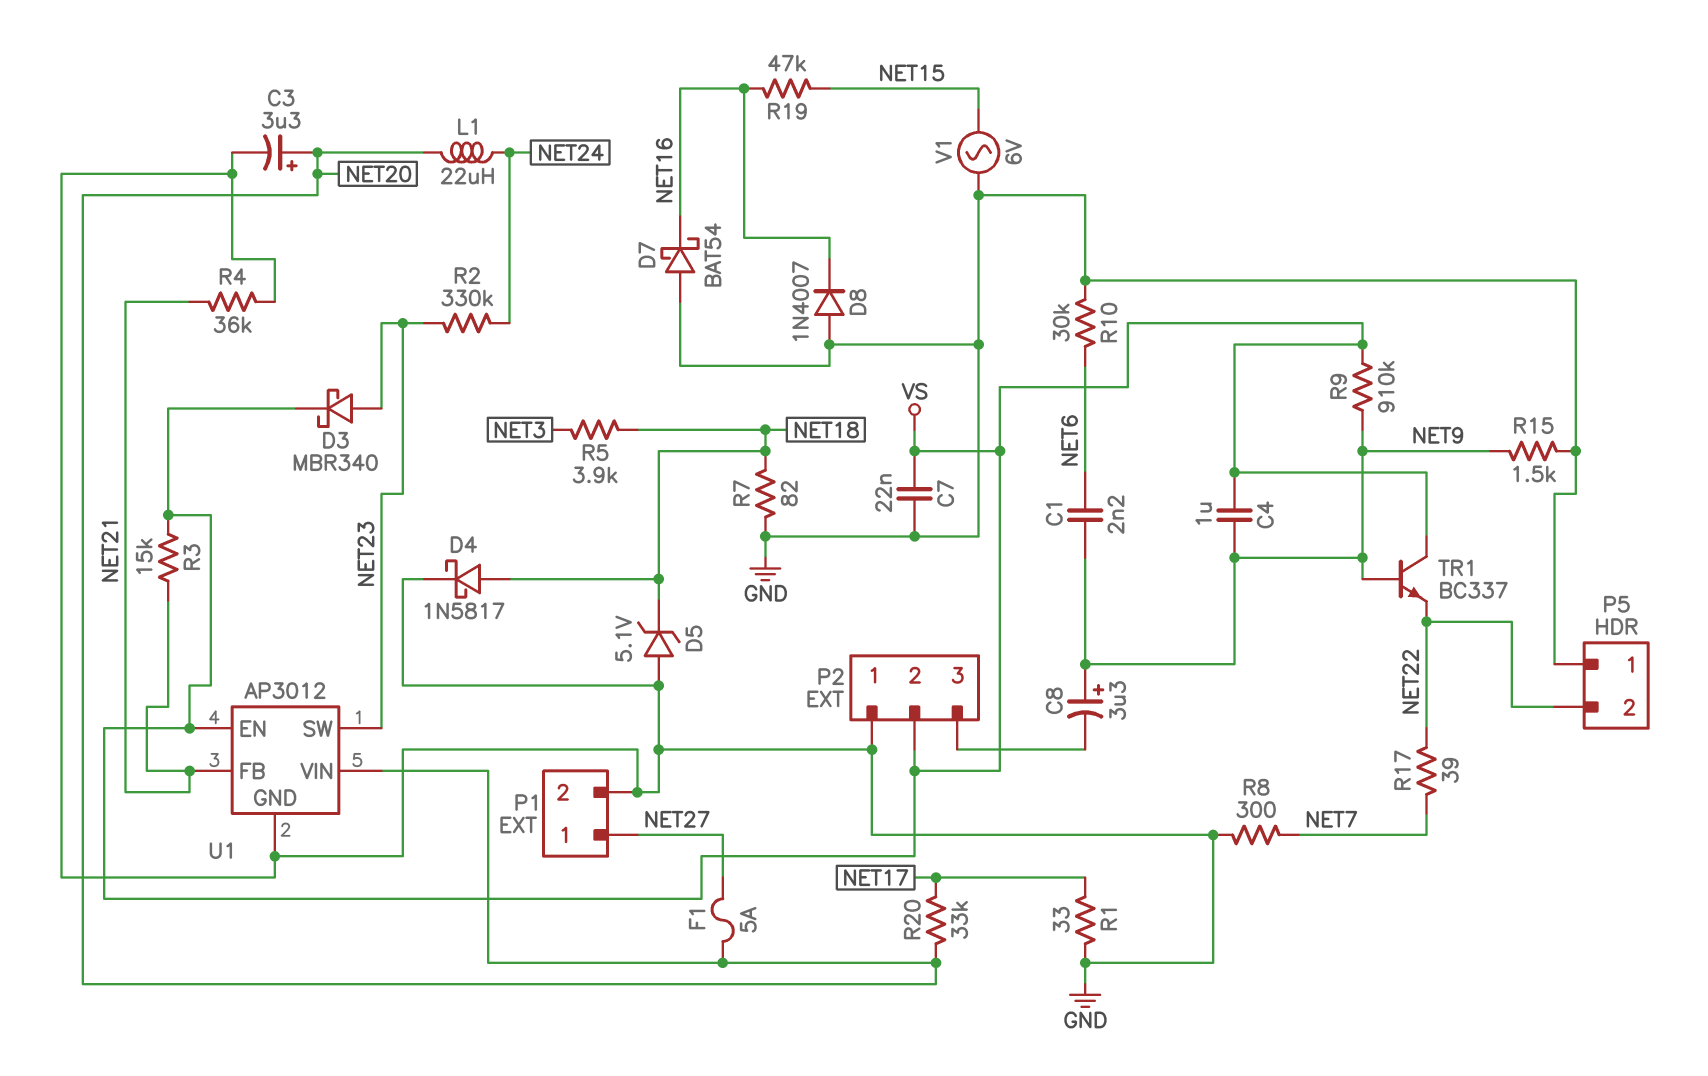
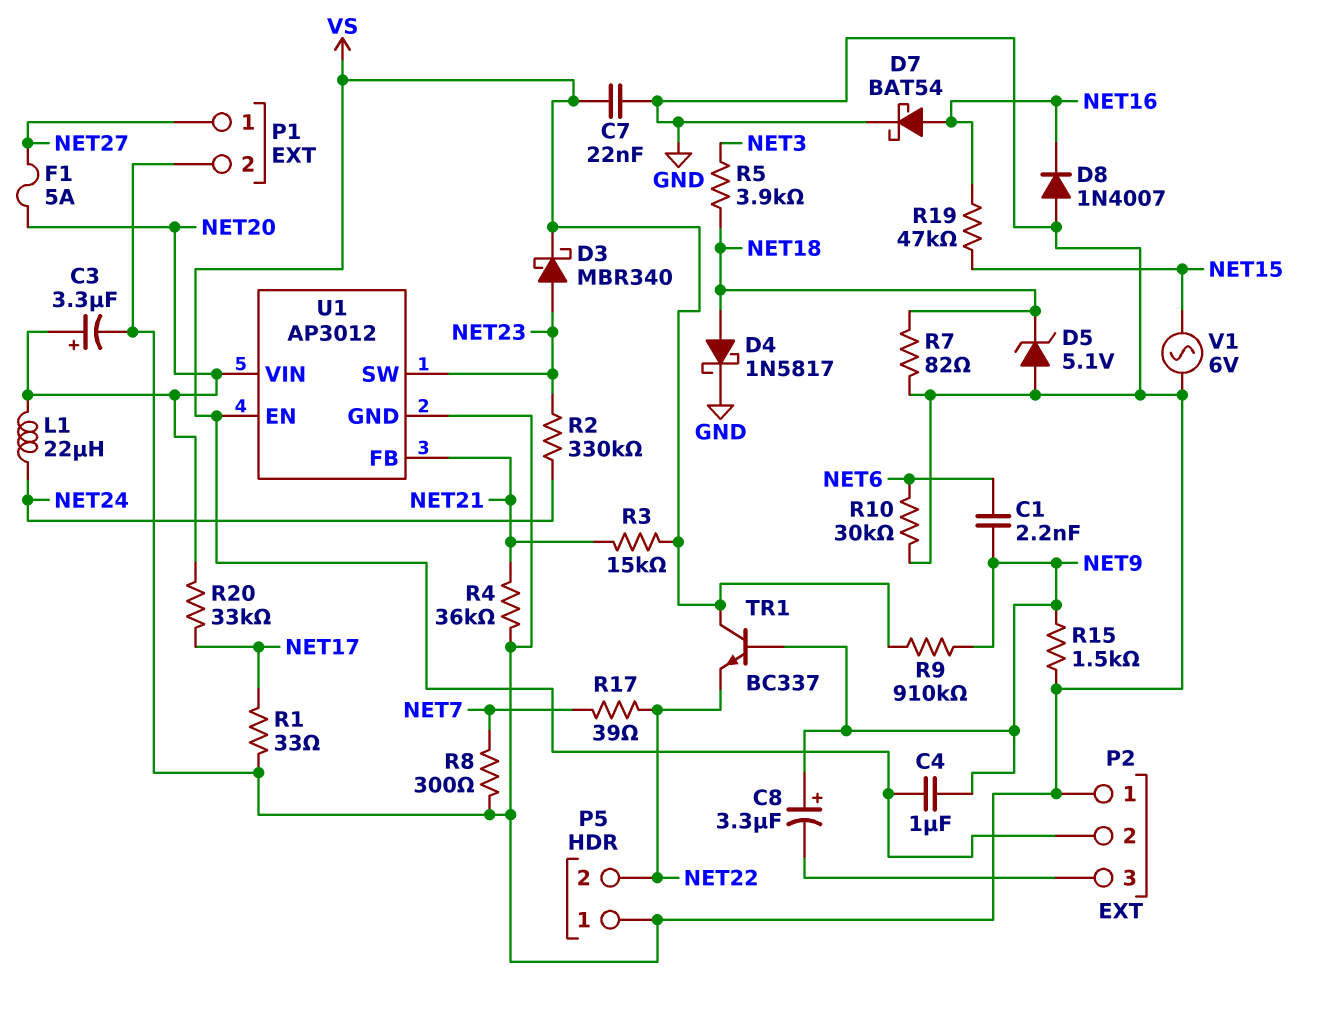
D7: schottky BAT54 (A GND, K NET16) -> schottky BAT54 (A NET16, K GND)

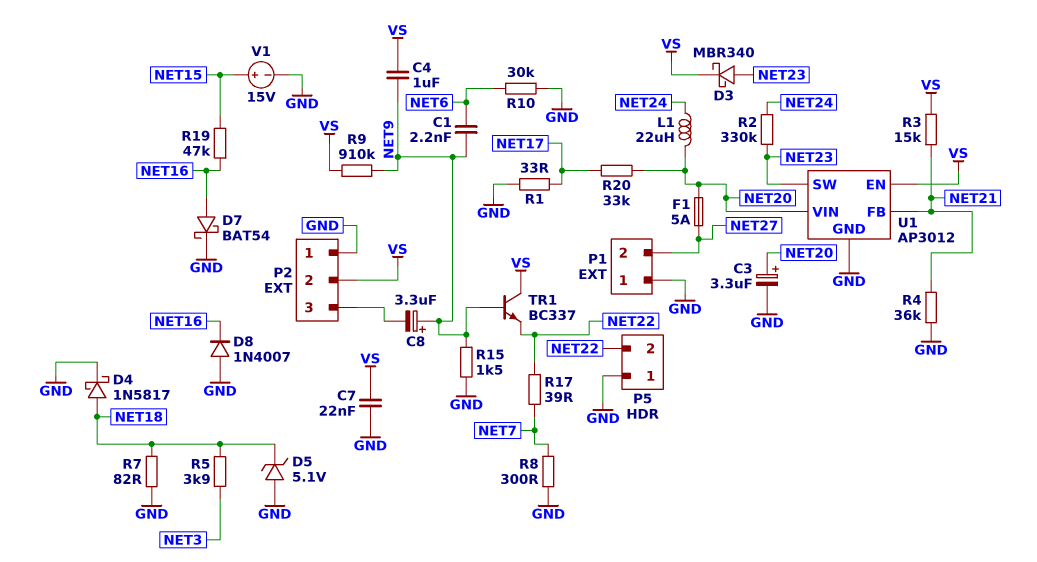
P1 pin 1: NET27 -> GND
P1 pin 2: GND -> NET27
V1: AC 6V (GND, NET15) -> 15V (plus NET15, minus GND)

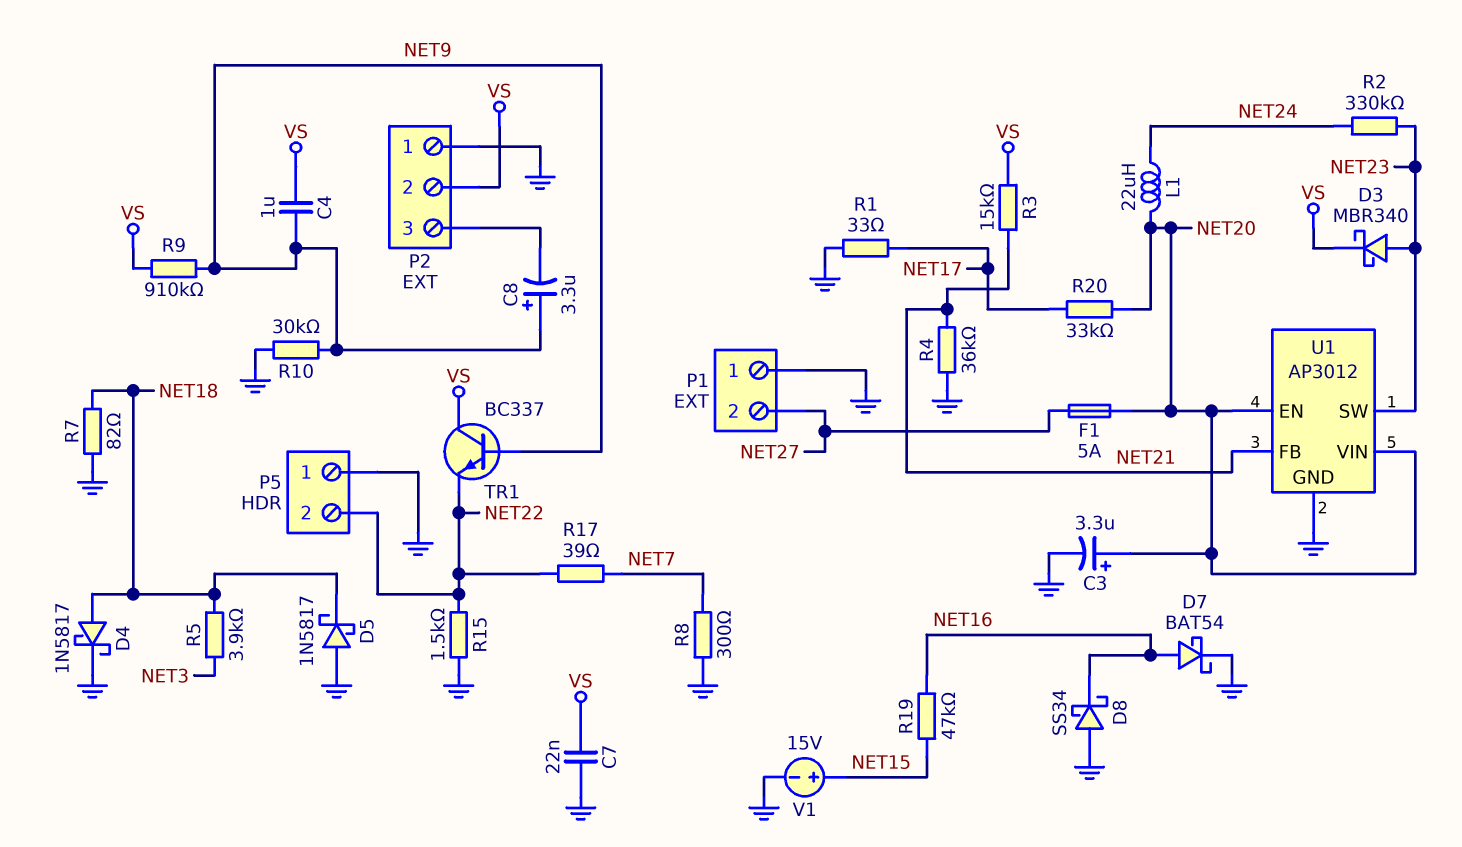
C1: 2.2nF (NET6, NET9) -> none
D5: zener 5.1V (A GND, K NET18) -> schottky 1N5817 (A GND, K NET18)
D8: diode 1N4007 (A GND, K NET16) -> schottky SS34 (A GND, K NET16)
R10: 30k (GND, NET6) -> 30k (GND, NET9)
R15: 1.5k (GND, NET9) -> 1.5k (GND, NET22)
U1 pin EN: VS -> NET20

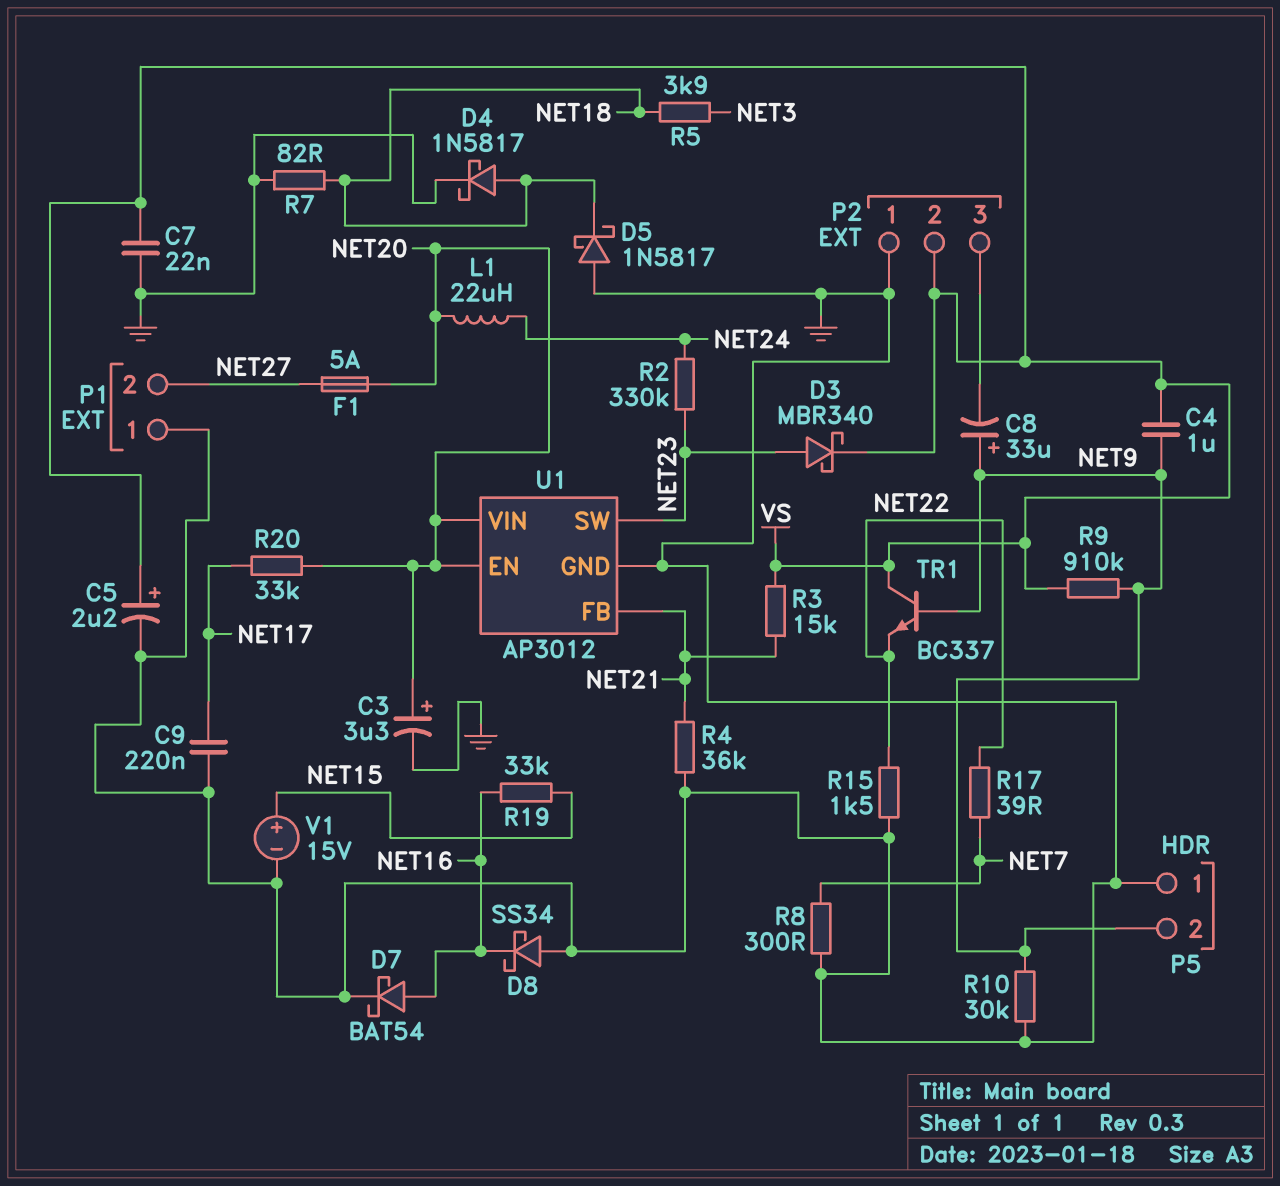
C5: none -> 2.2uF (plus VS, minus GND)
C8: 3.3uF (plus NET9, minus P2/3) -> 33uF (plus NET9, minus P2/3)
C9: none -> 220nF (GND, NET17)
P5 pin 2: NET22 -> NET9
R1: 33 (GND, NET17) -> none
R19: 47k (NET15, NET16) -> 33k (NET15, NET16)

